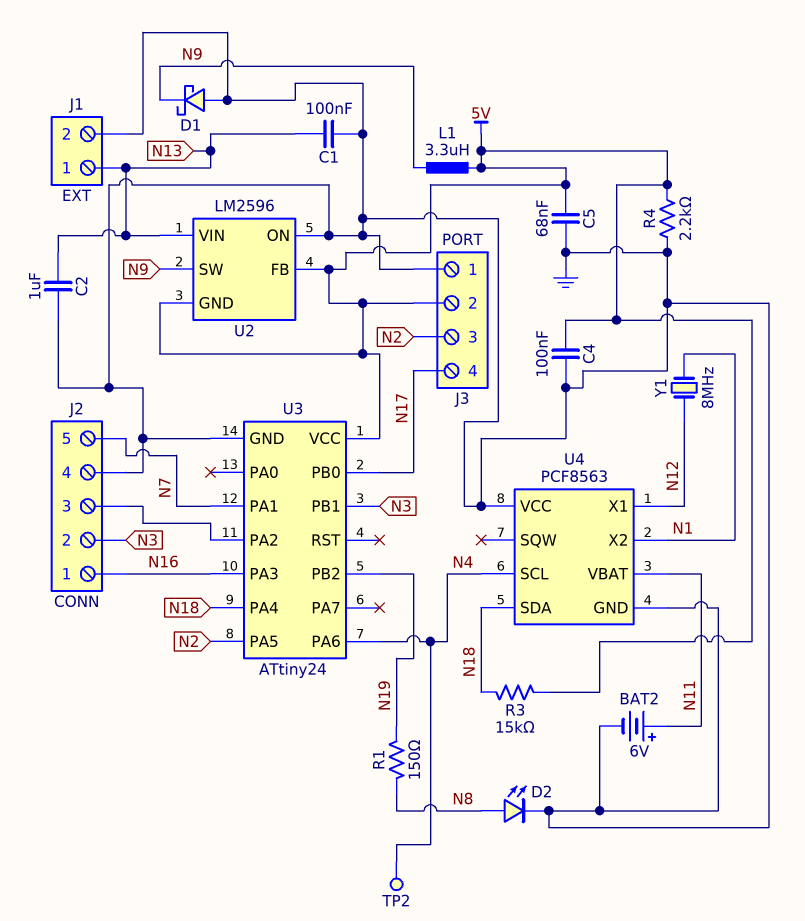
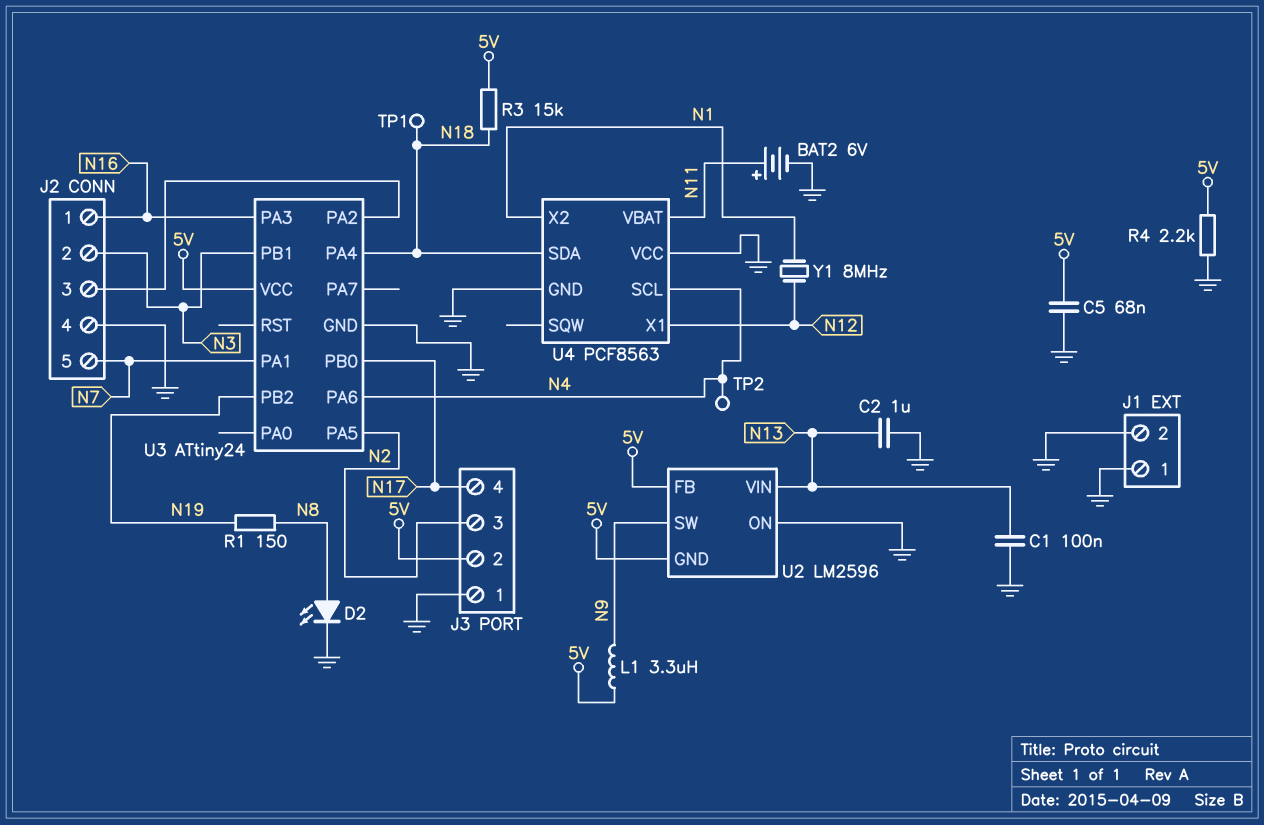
C4: 100nF (5V, GND) -> none
D1: schottky (A GND, K N9) -> none
J1 pin 1: N13 -> GND
TP1: none -> test point (N18)

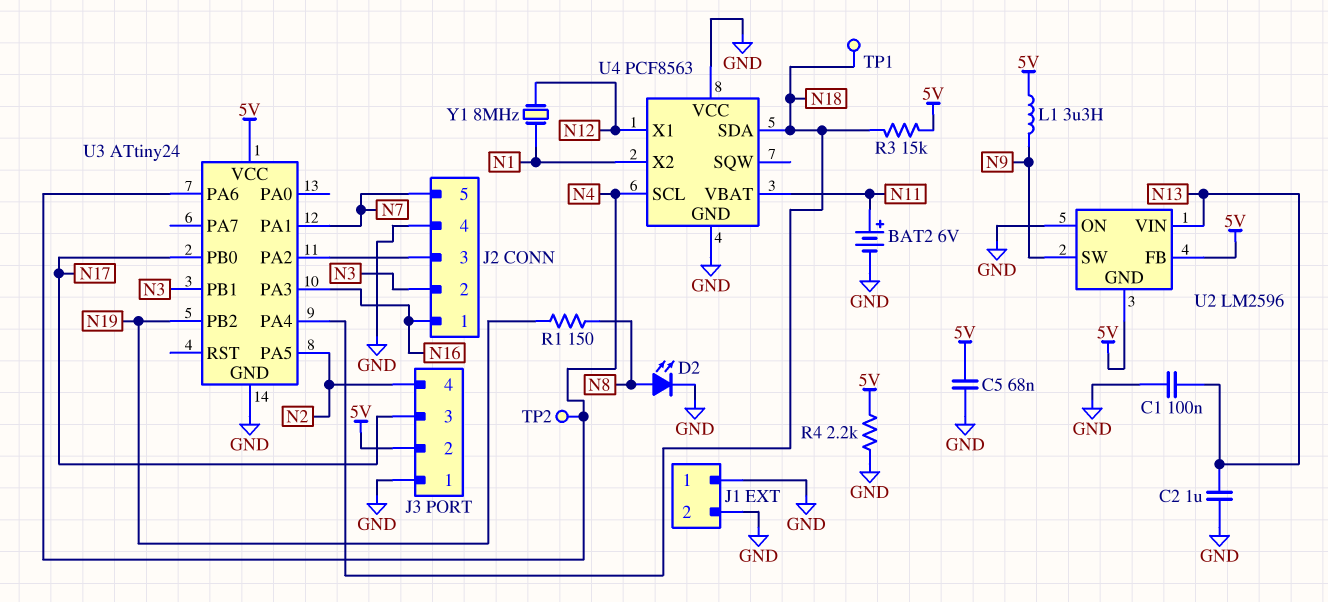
J3 pin 3: N2 -> N17
J3 pin 4: N17 -> N2

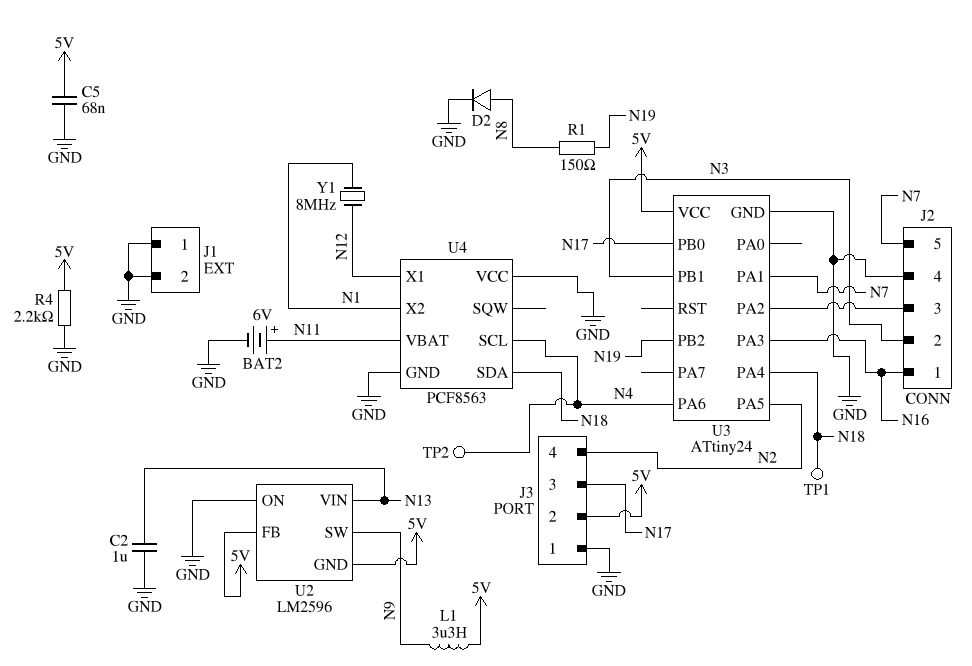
C1: 100nF (GND, N13) -> none
D2: LED (A N8, K GND) -> diode (A N8, K GND)
R3: 15k (5V, N18) -> none

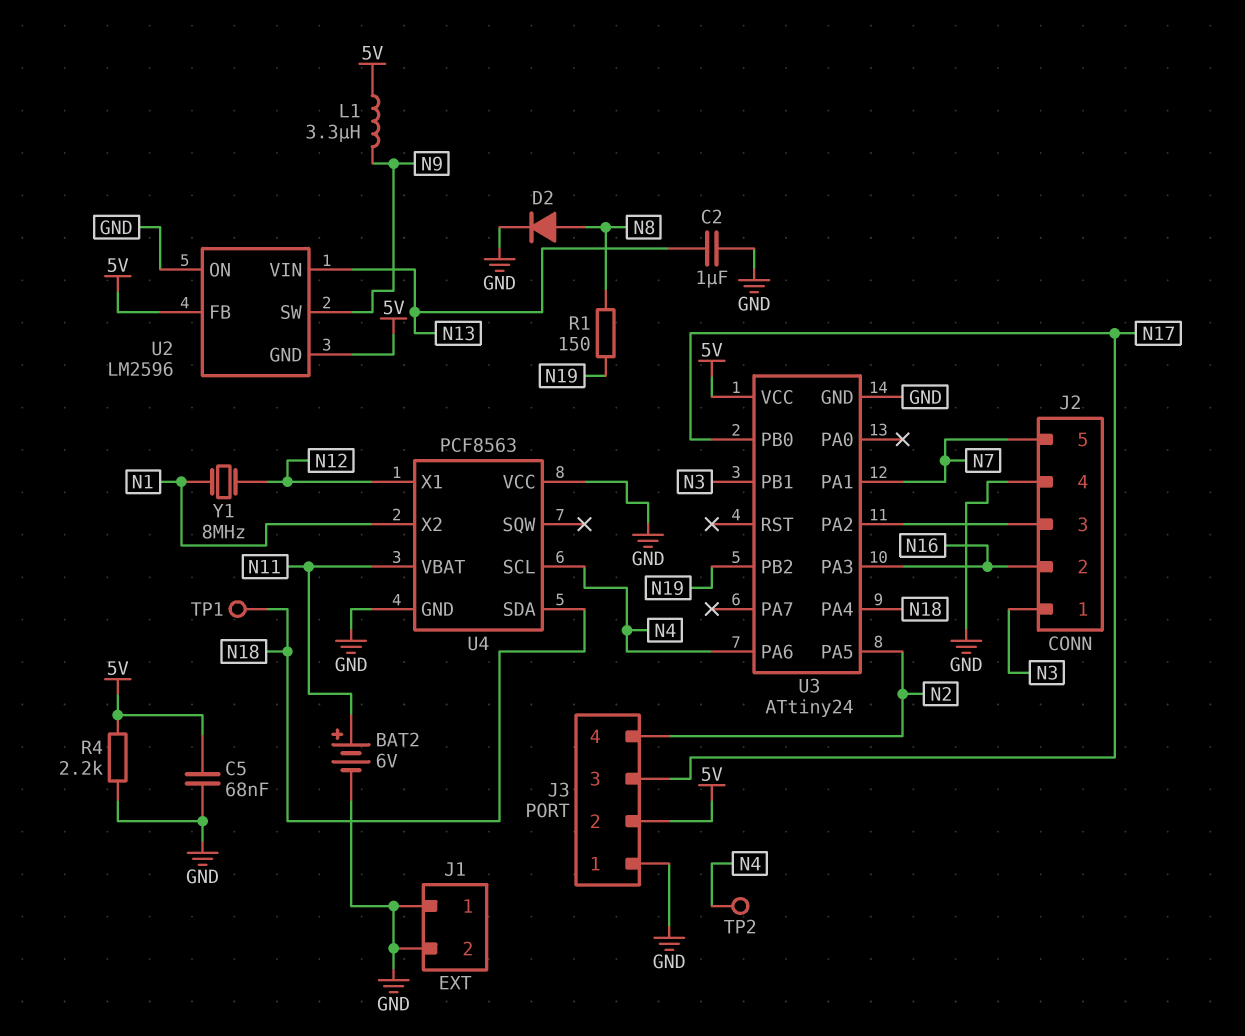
J2 pin 1: N16 -> N3
J2 pin 2: N3 -> N16

